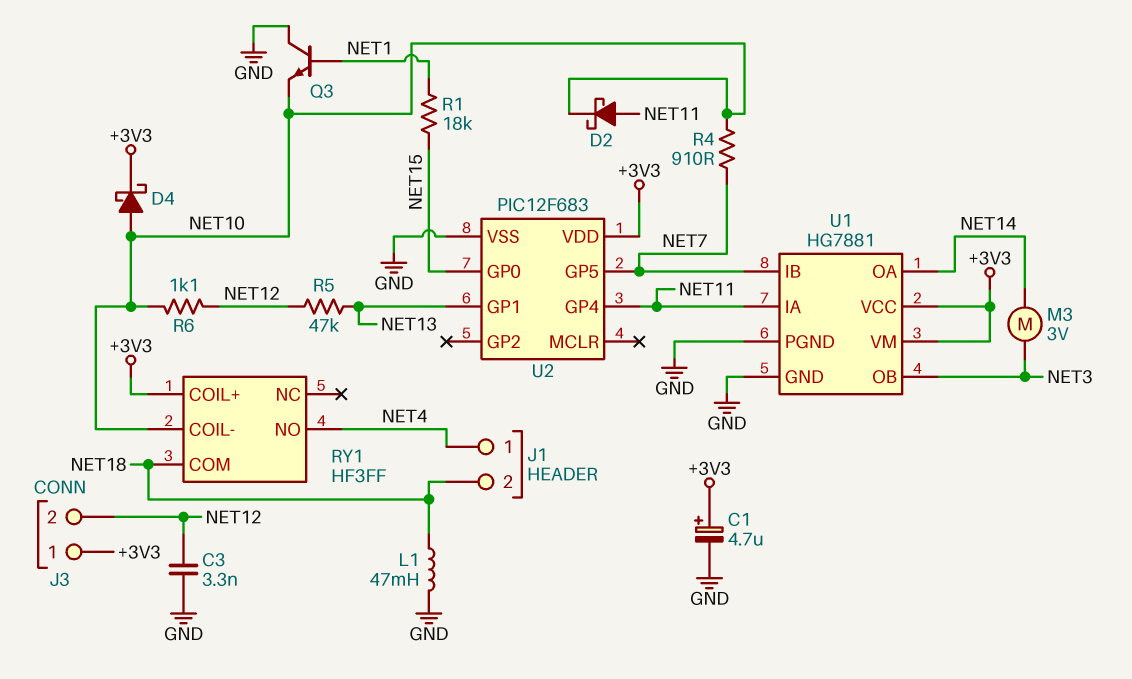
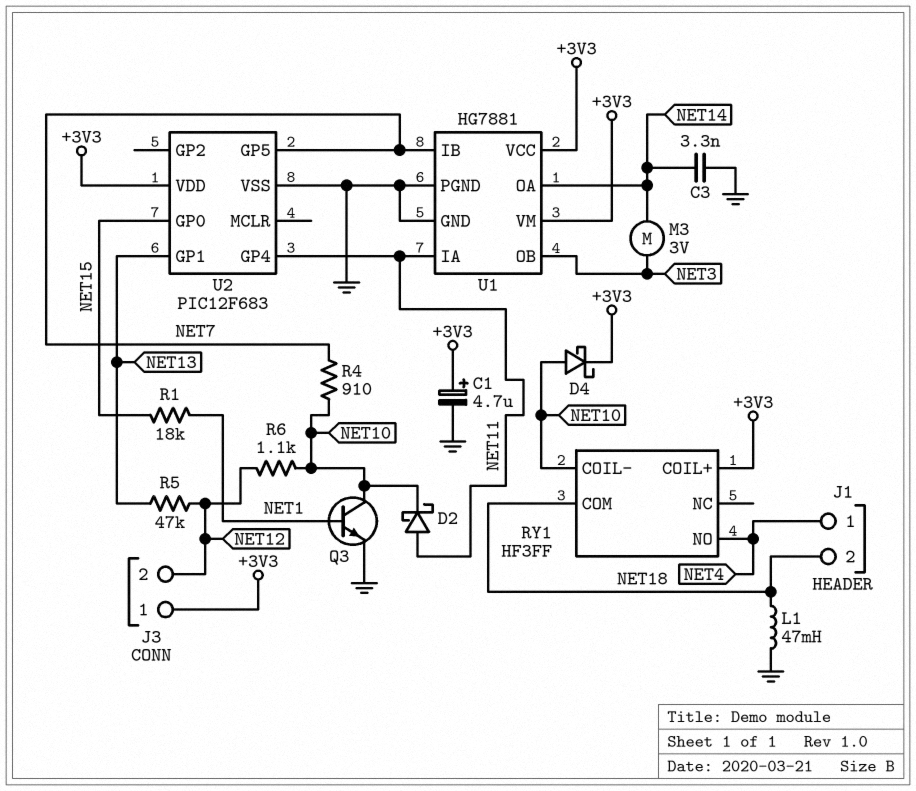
C3: 3.3nF (GND, NET12) -> 3.3nF (GND, NET14)
Q3: NPN (B NET1, C GND, E NET10) -> NPN (B NET1, C NET10, E GND)

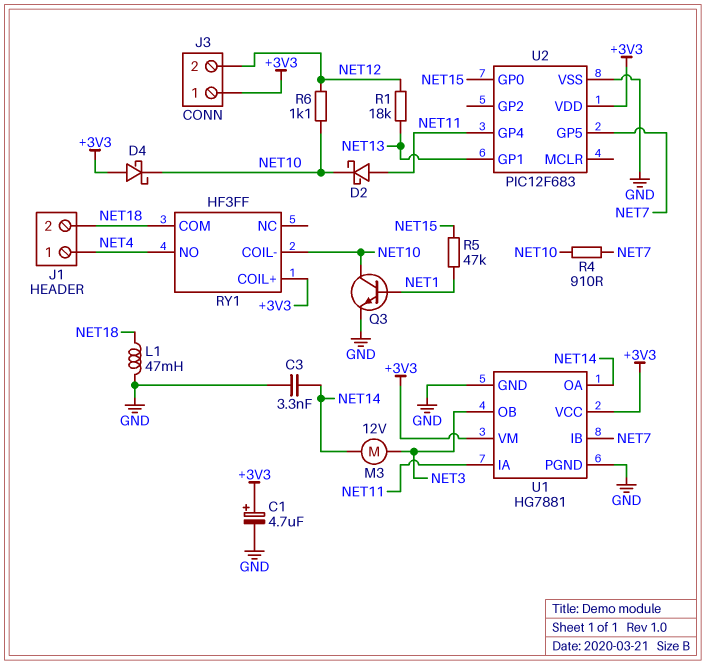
D4: schottky (A NET10, K +3V3) -> schottky (A +3V3, K NET10)
M3: motor 3V (NET3, NET14) -> motor 12V (NET3, NET14)
R1: 18k (NET1, NET15) -> 18k (NET12, NET13)
R5: 47k (NET12, NET13) -> 47k (NET1, NET15)

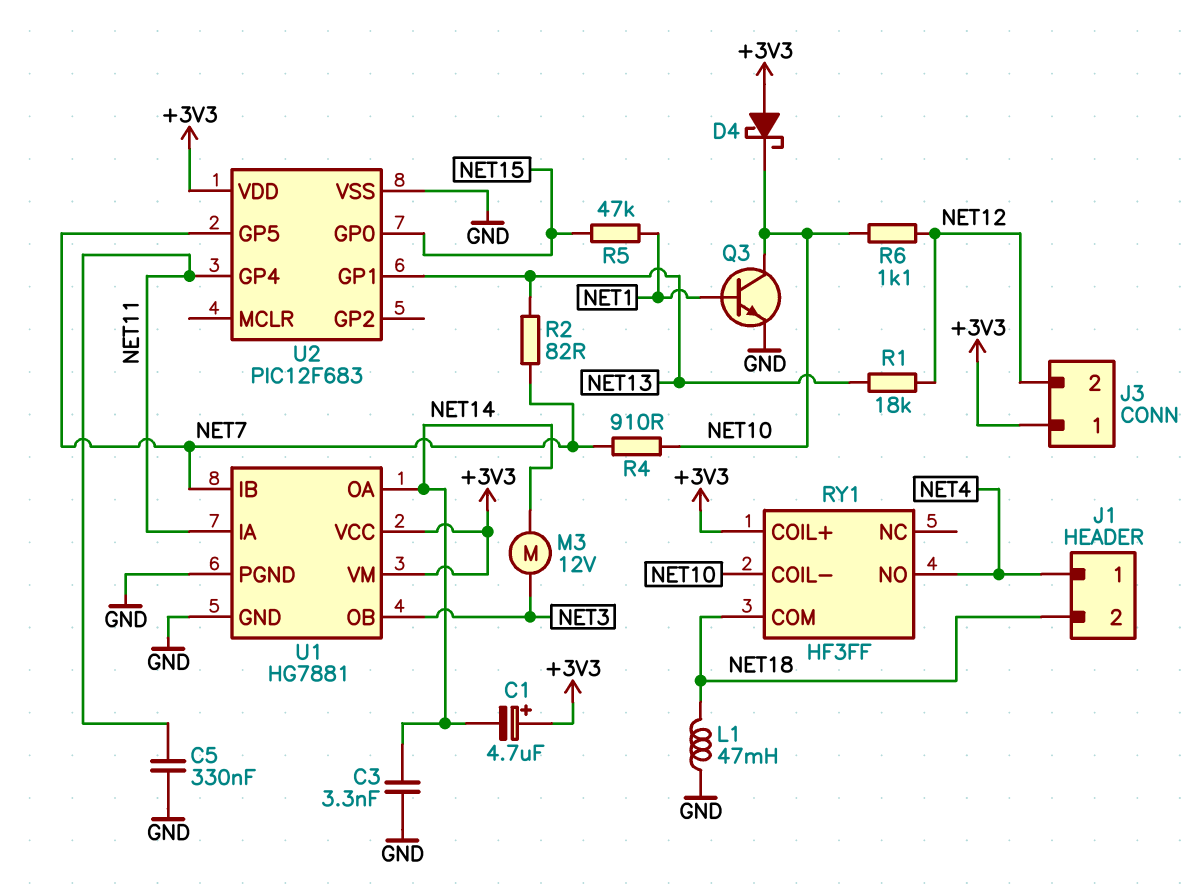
C1: 4.7uF (plus +3V3, minus GND) -> 4.7uF (plus +3V3, minus NET14)
C5: none -> 330nF (GND, NET11)
D2: schottky (A NET11, K NET10) -> none
R2: none -> 82 (NET7, NET13)

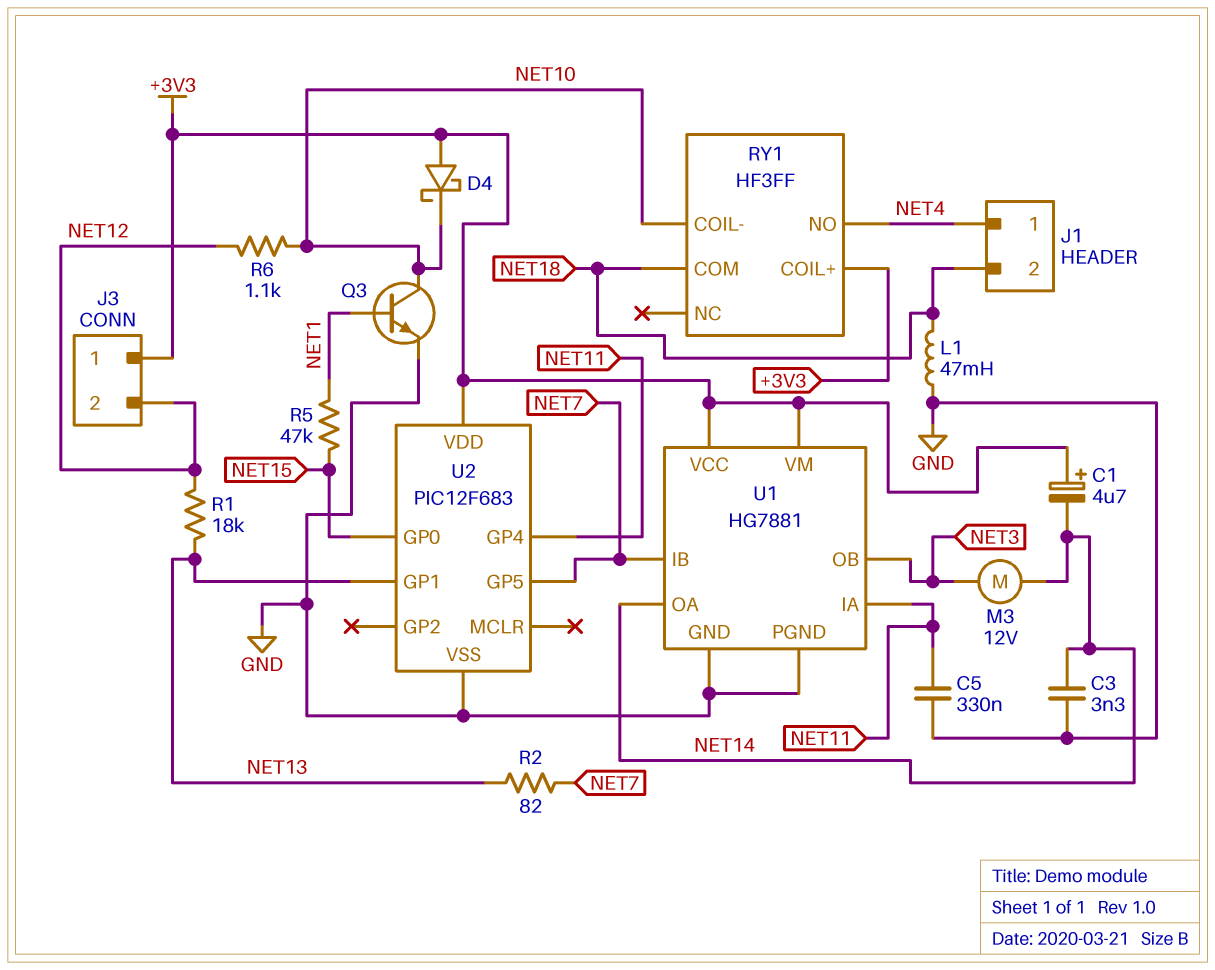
R4: 910 (NET7, NET10) -> none

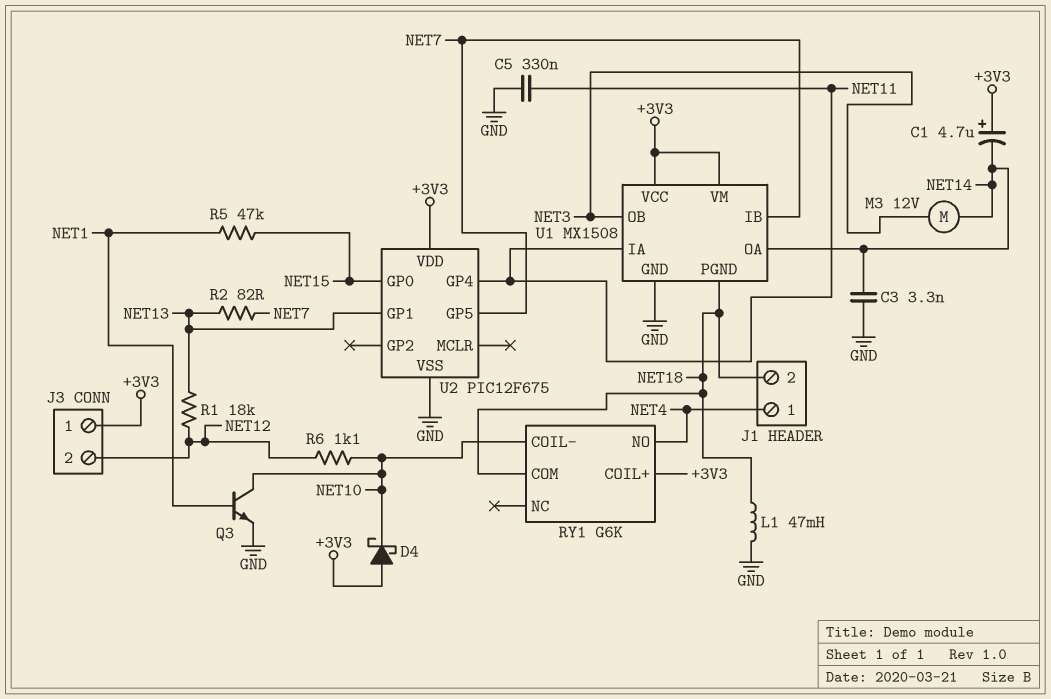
RY1: HF3FF -> G6K
U1: HG7881 -> MX1508
U1 pin PGND: GND -> NET18
U2: PIC12F683 -> PIC12F675

